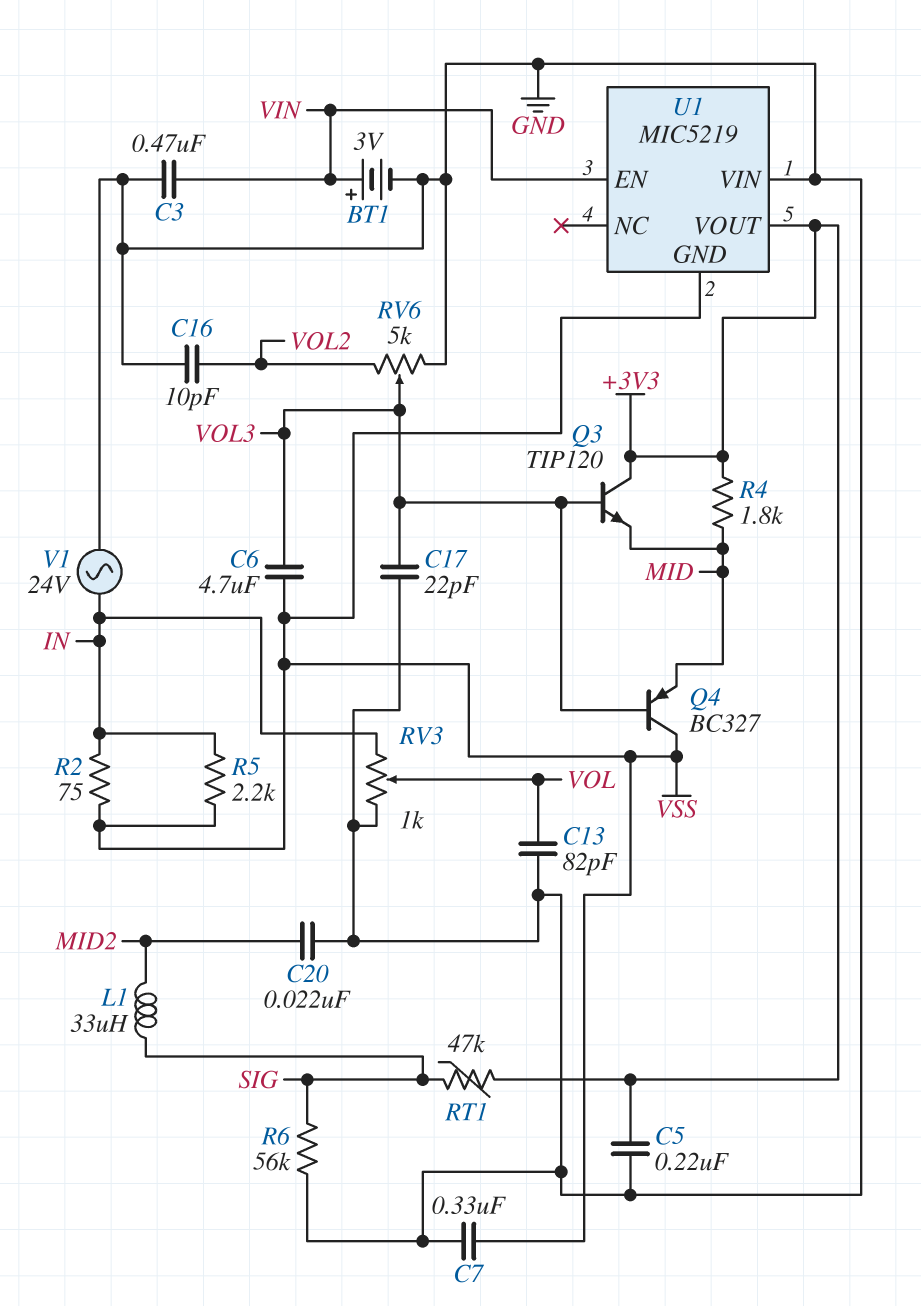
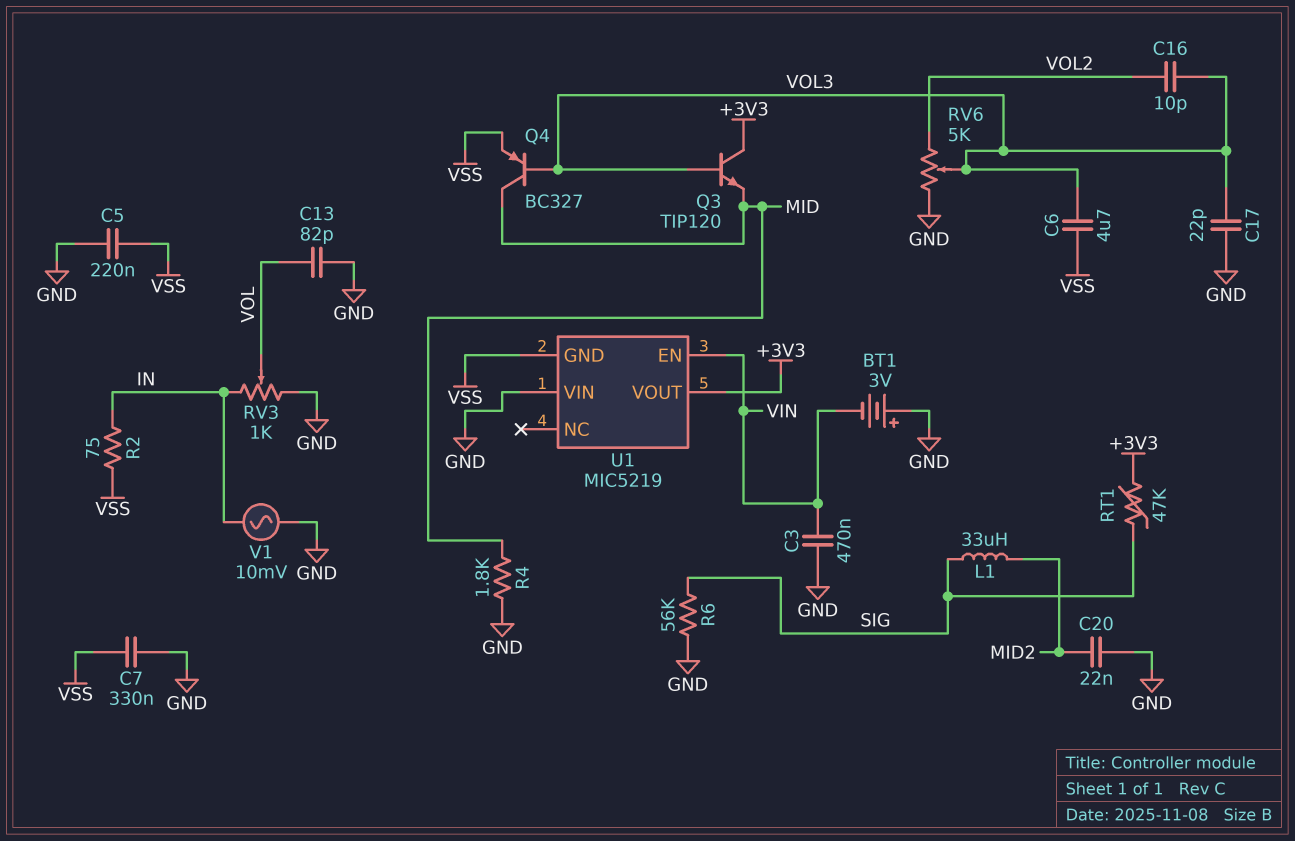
BT1: 3V (plus VIN, minus GND) -> 3V (plus GND, minus VIN)
C5: 220nF (+3V3, GND) -> 220nF (GND, VSS)
C16: 10pF (GND, VOL2) -> 10pF (VOL2, VOL3)
Q4: PNP BC327 (B VOL3, C VSS, E MID) -> PNP BC327 (B VOL3, C MID, E VSS)
R4: 1.8k (+3V3, MID) -> 1.8k (GND, MID)
R5: 2.2k (IN, VSS) -> none
V1: AC 24V (GND, IN) -> AC 10mV (GND, IN)

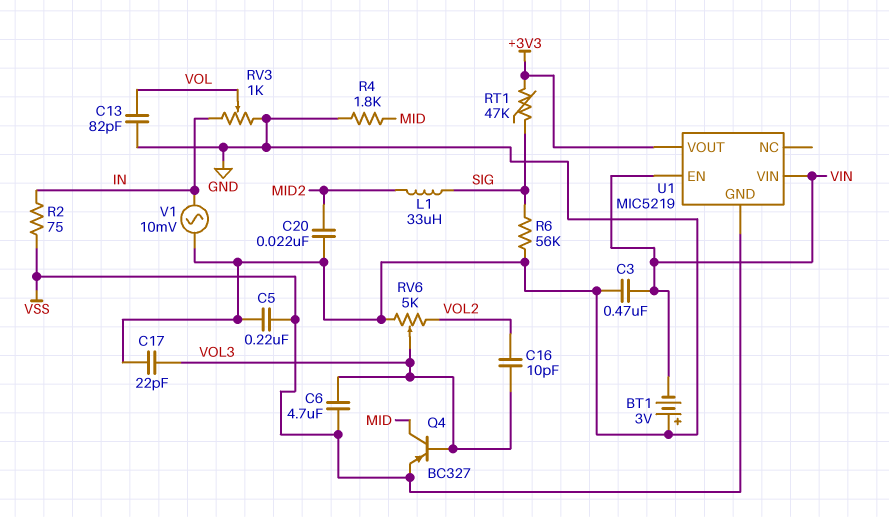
C7: 330nF (GND, VSS) -> none
Q3: NPN TIP120 (B VOL3, C +3V3, E MID) -> none
U1 pin VIN: GND -> VIN

